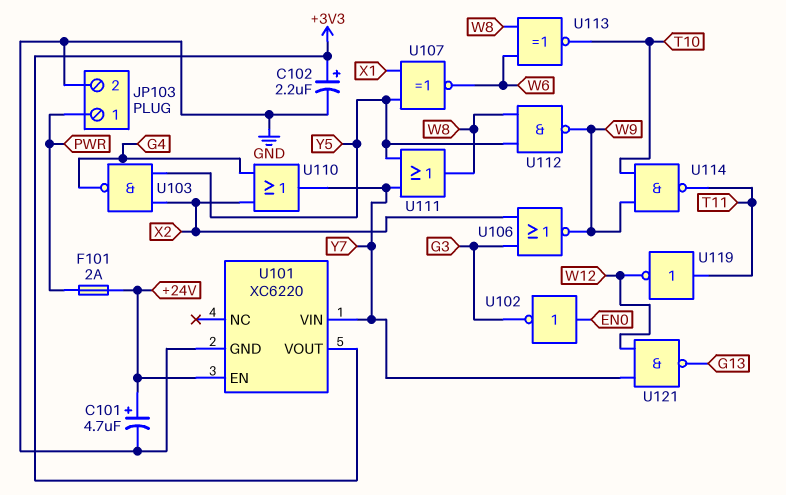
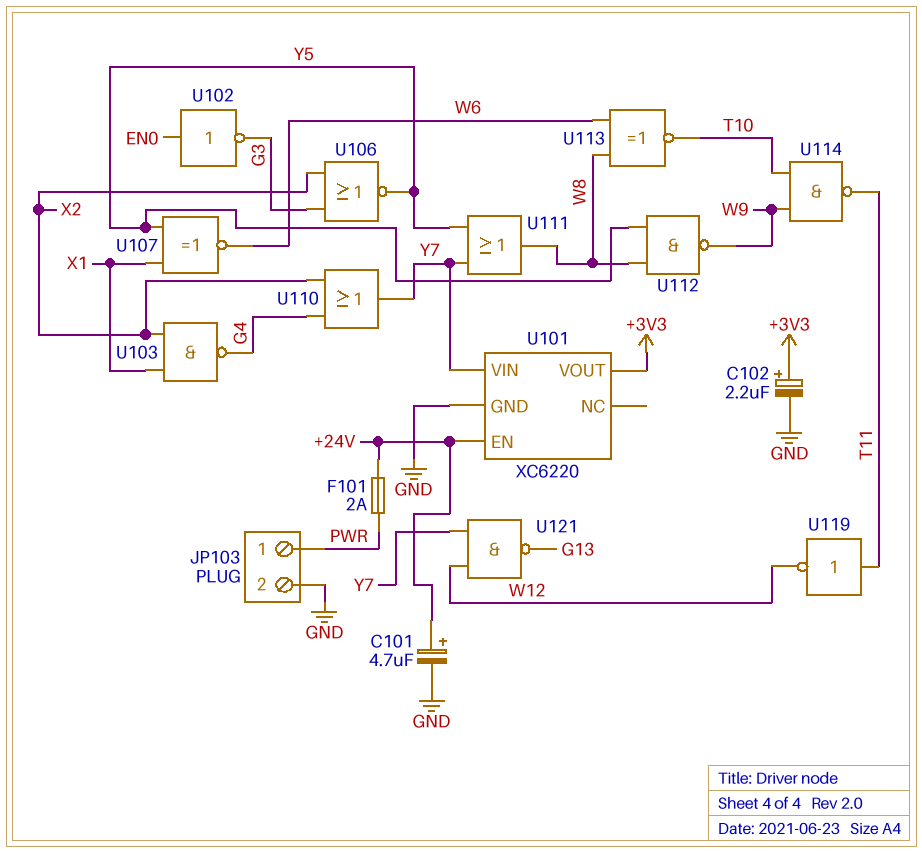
U103: NAND (in X2, in Y5, out G4) -> NAND (in X1, in X2, out G4)
U106: NOR (in G3, in X2, out W9) -> NOR (in G3, in X2, out Y5)

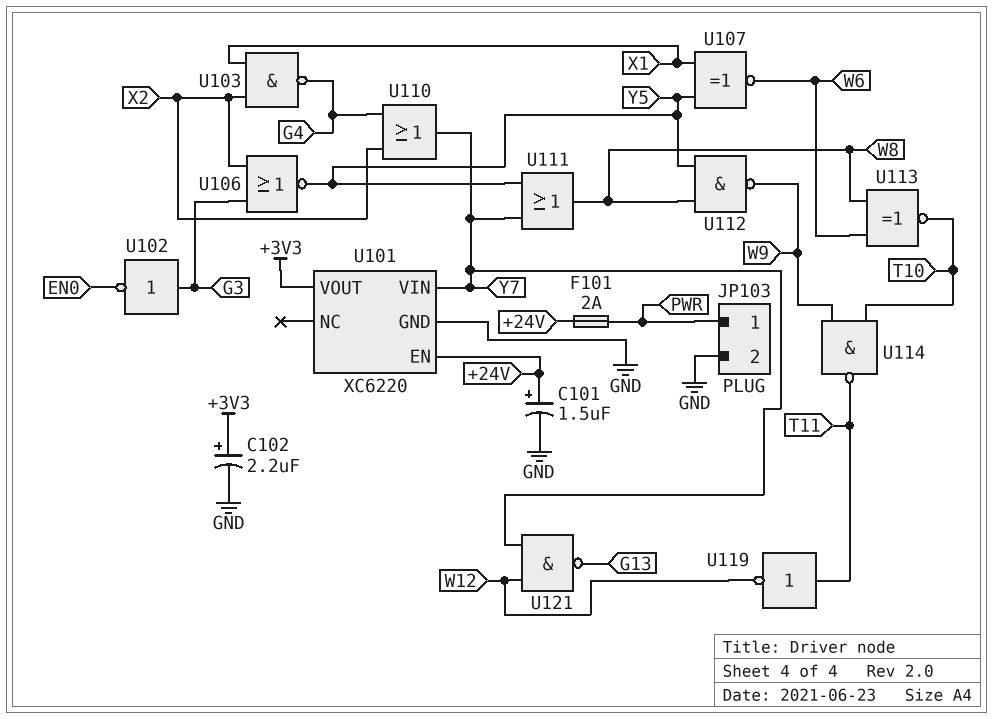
C101: 4.7uF (plus +24V, minus GND) -> 1.5uF (plus +24V, minus GND)
U102: NOT (in EN0, out G3) -> NOT (in G3, out EN0)

